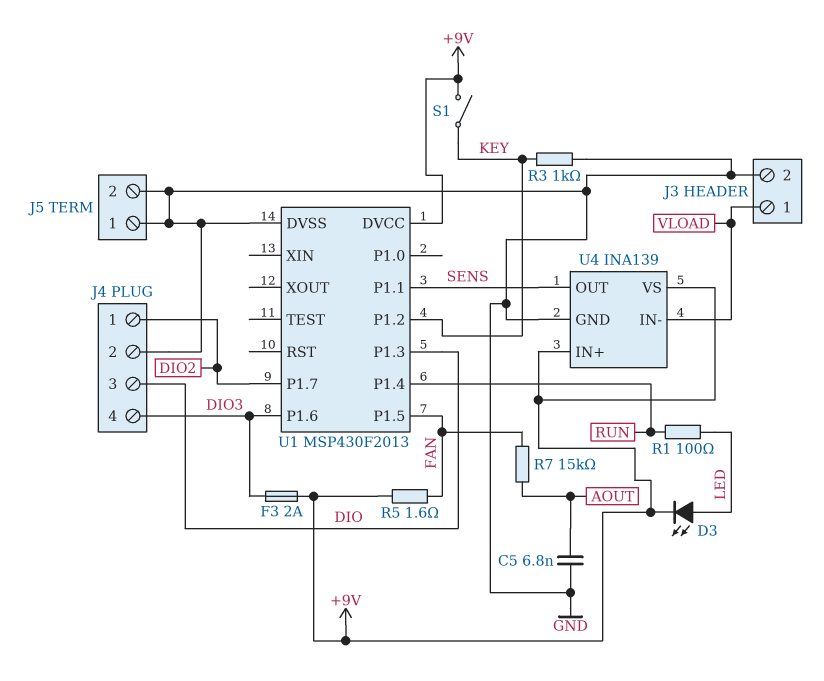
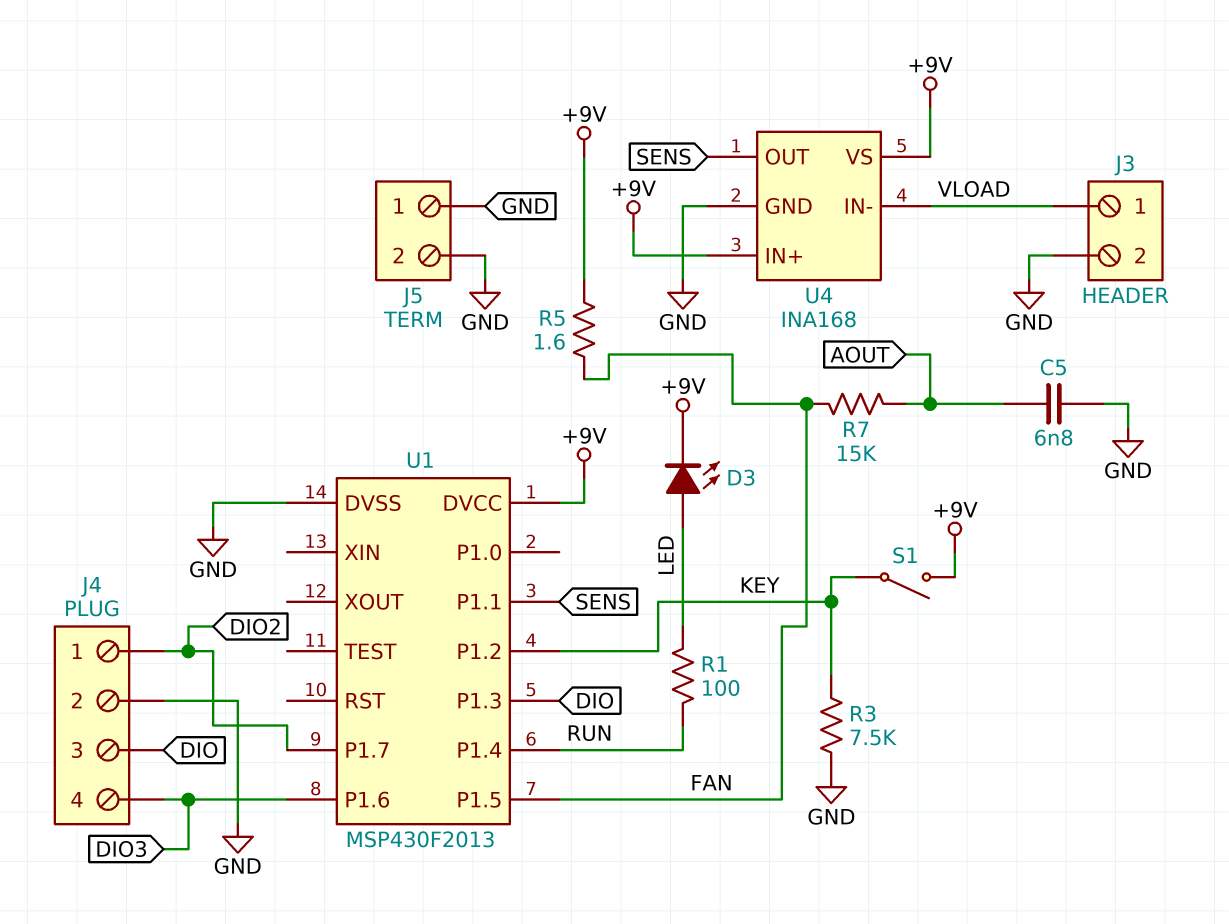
F3: 2A (+9V, DIO3) -> none
R3: 1k (GND, KEY) -> 7.5k (GND, KEY)
U4: INA139 -> INA168

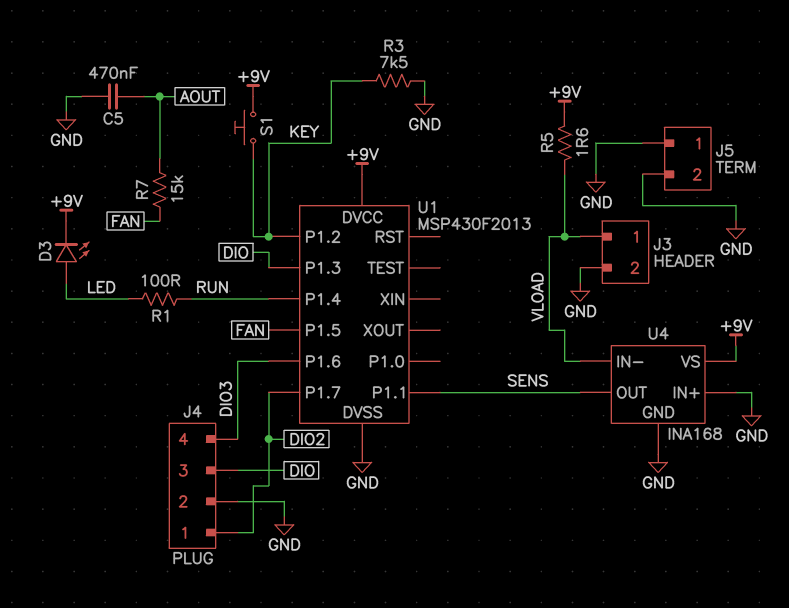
C5: 6.8nF (AOUT, GND) -> 470nF (AOUT, GND)
R5: 1.6 (+9V, FAN) -> 1.6 (+9V, VLOAD)
S1: switch (+9V, KEY) -> button (+9V, KEY)
U4 pin IN+: +9V -> GND

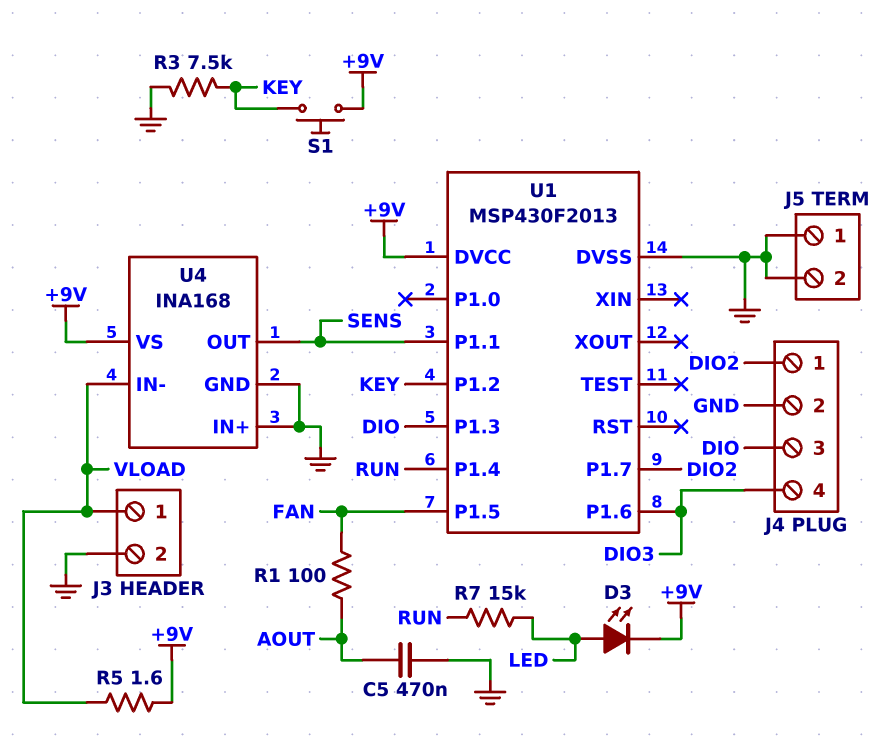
R1: 100 (LED, RUN) -> 100 (AOUT, FAN)
R7: 15k (AOUT, FAN) -> 15k (LED, RUN)

